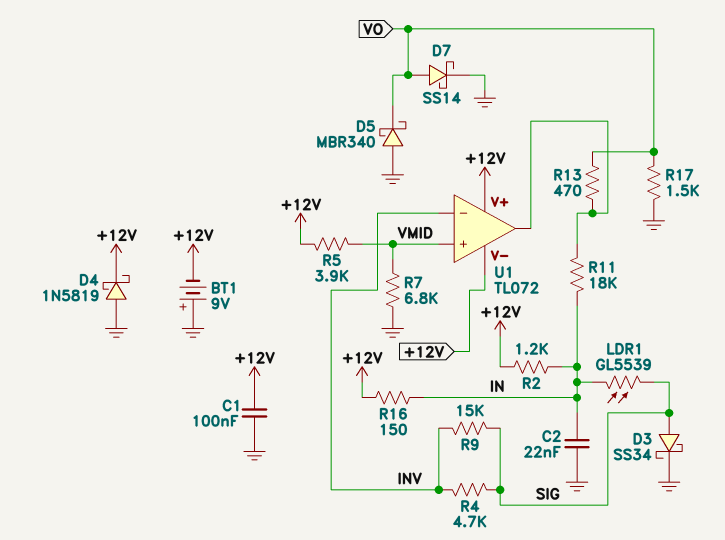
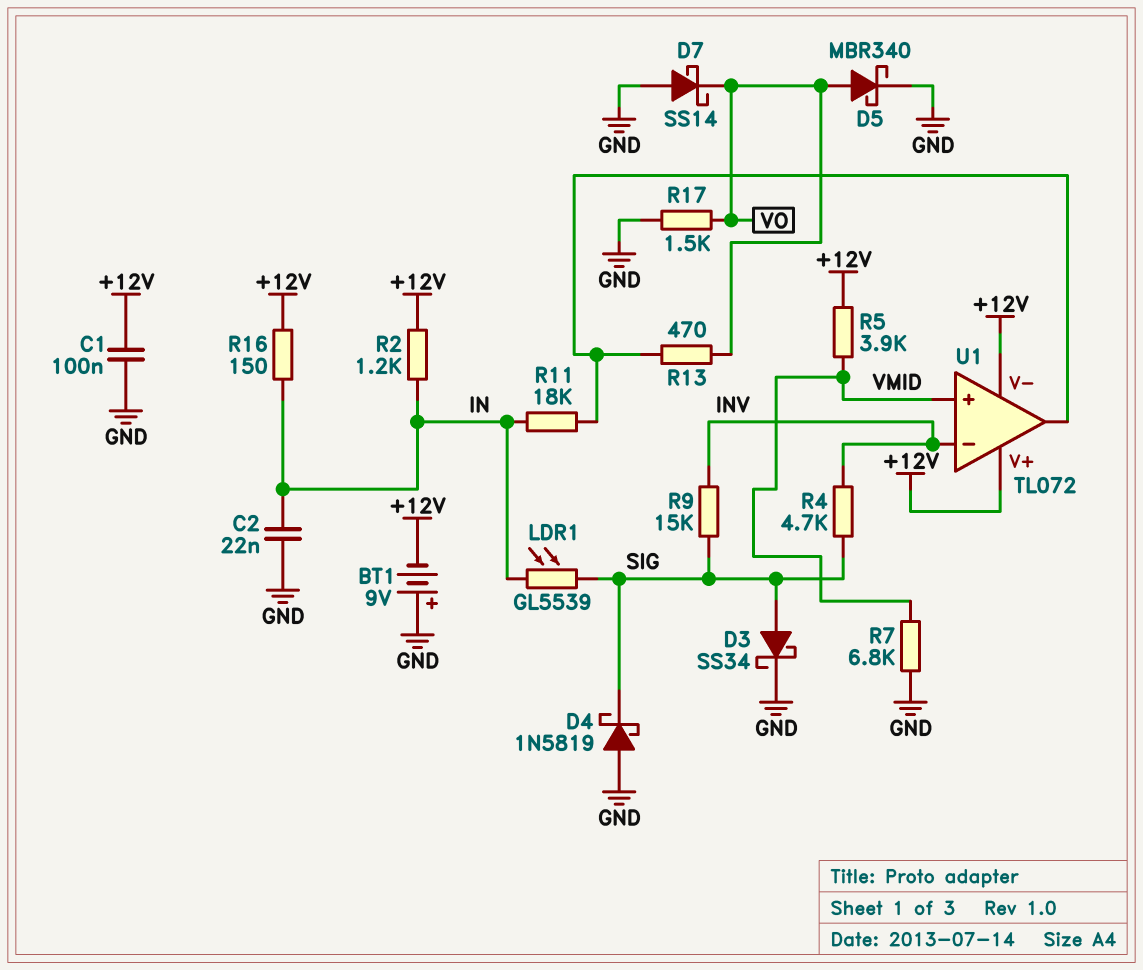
D4: schottky 1N5819 (A GND, K +12V) -> schottky 1N5819 (A GND, K SIG)
D5: schottky MBR340 (A GND, K VO) -> schottky MBR340 (A VO, K GND)
D7: schottky SS14 (A VO, K GND) -> schottky SS14 (A GND, K VO)

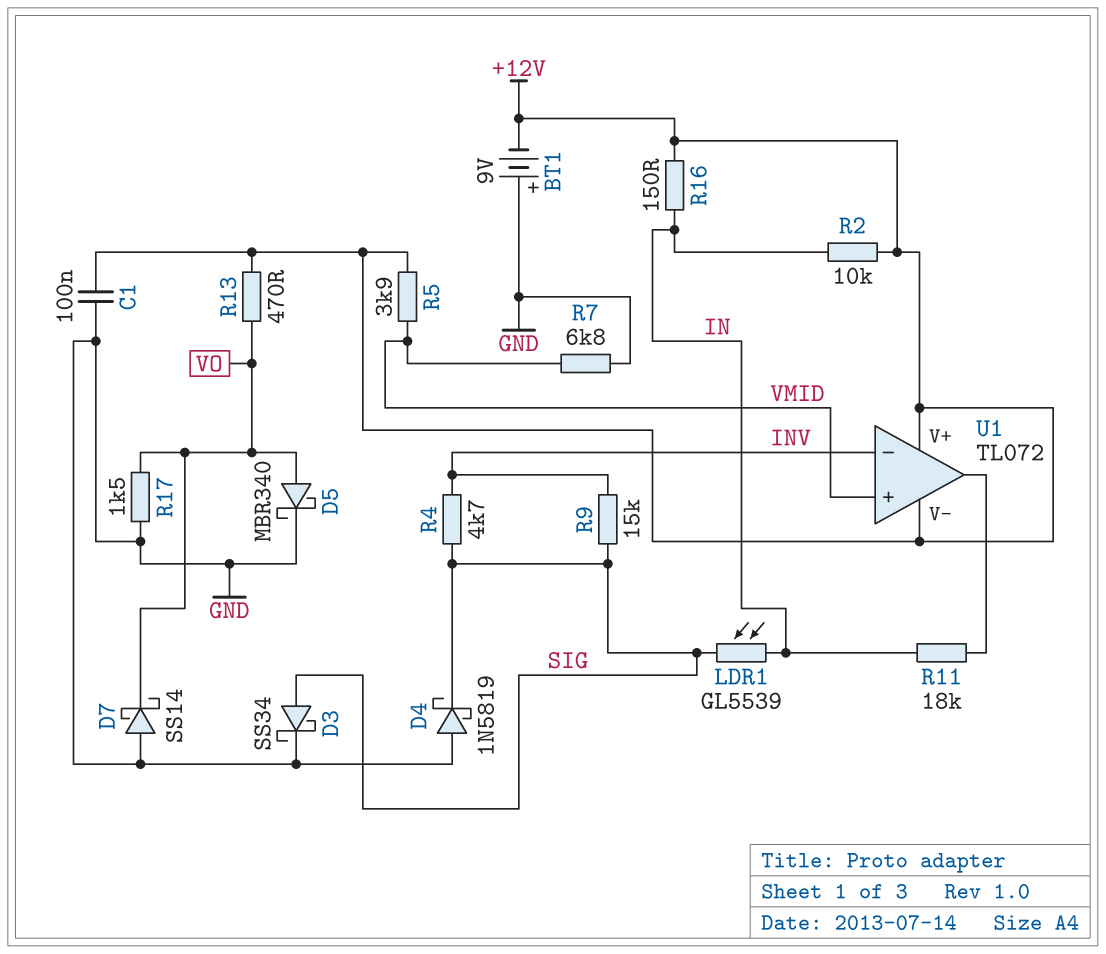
C2: 22nF (GND, IN) -> none
R2: 1.2k (+12V, IN) -> 10k (+12V, IN)
R13: 470 (U1/out, VO) -> 470 (+12V, VO)

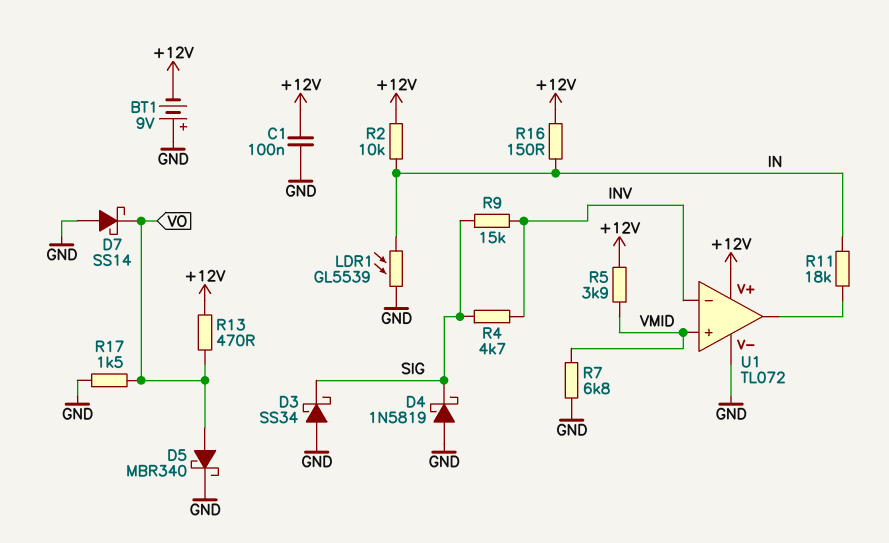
D3: schottky SS34 (A SIG, K GND) -> schottky SS34 (A GND, K SIG)
LDR1: GL5539 (IN, SIG) -> GL5539 (GND, IN)
U1 pin V-: +12V -> GND

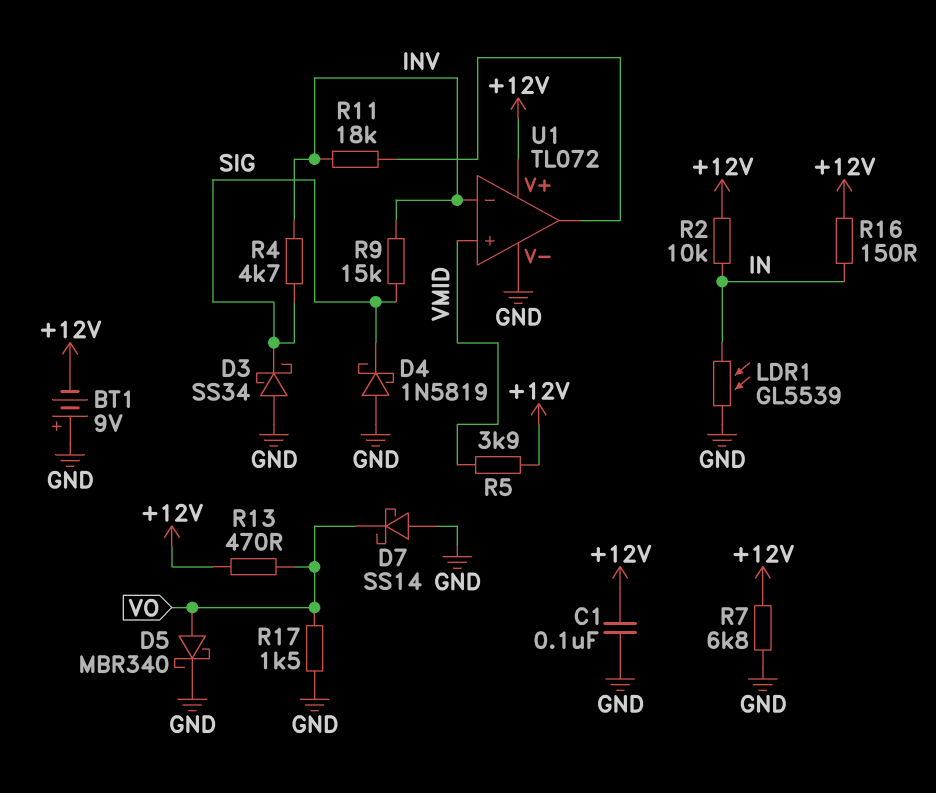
R7: 6.8k (GND, VMID) -> 6.8k (+12V, GND)
R11: 18k (IN, U1/out) -> 18k (INV, U1/out)

